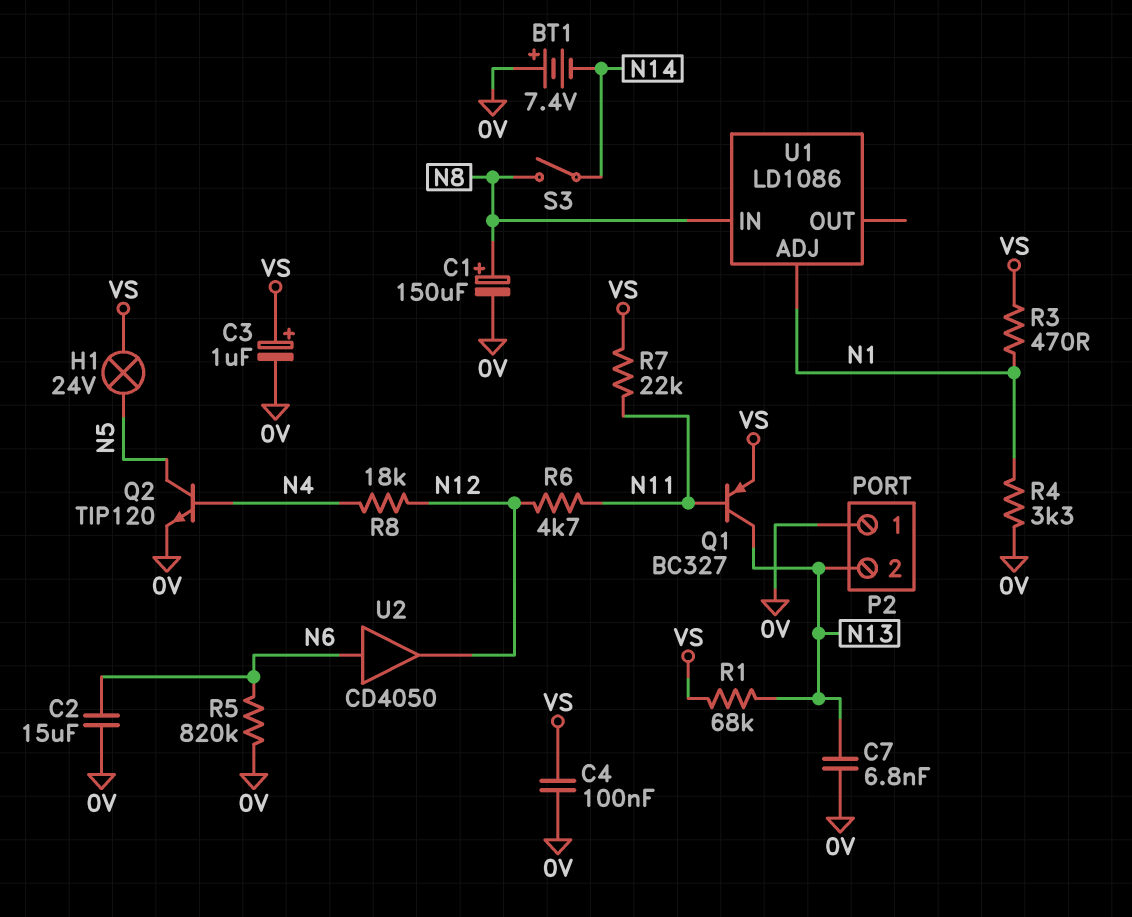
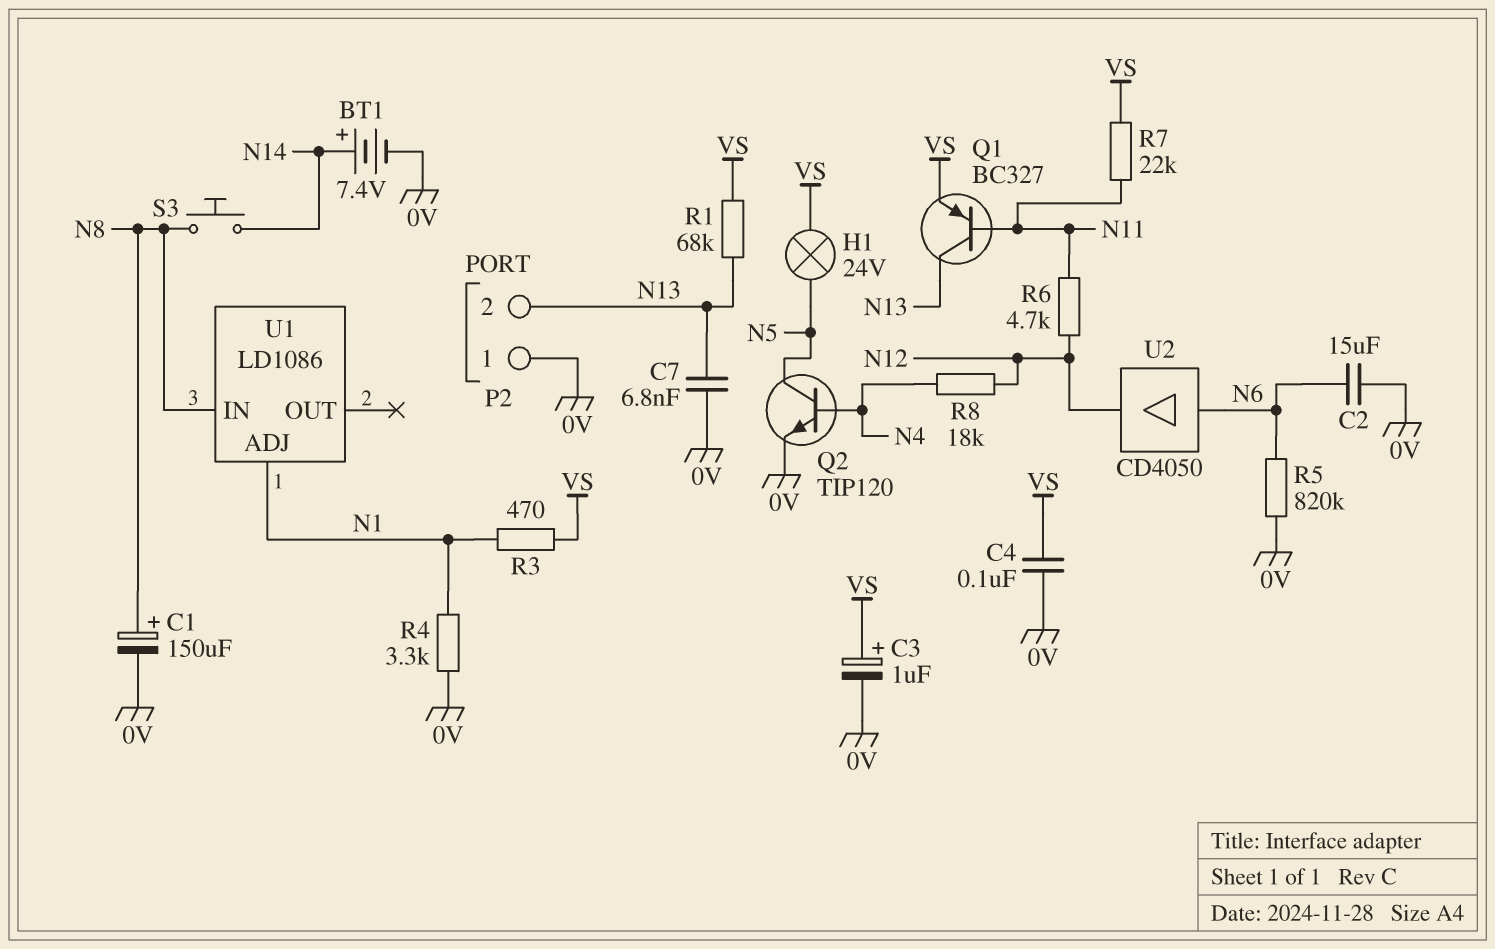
BT1: 7.4V (plus 0V, minus N14) -> 7.4V (plus N14, minus 0V)
S3: switch (N8, N14) -> button (N8, N14)

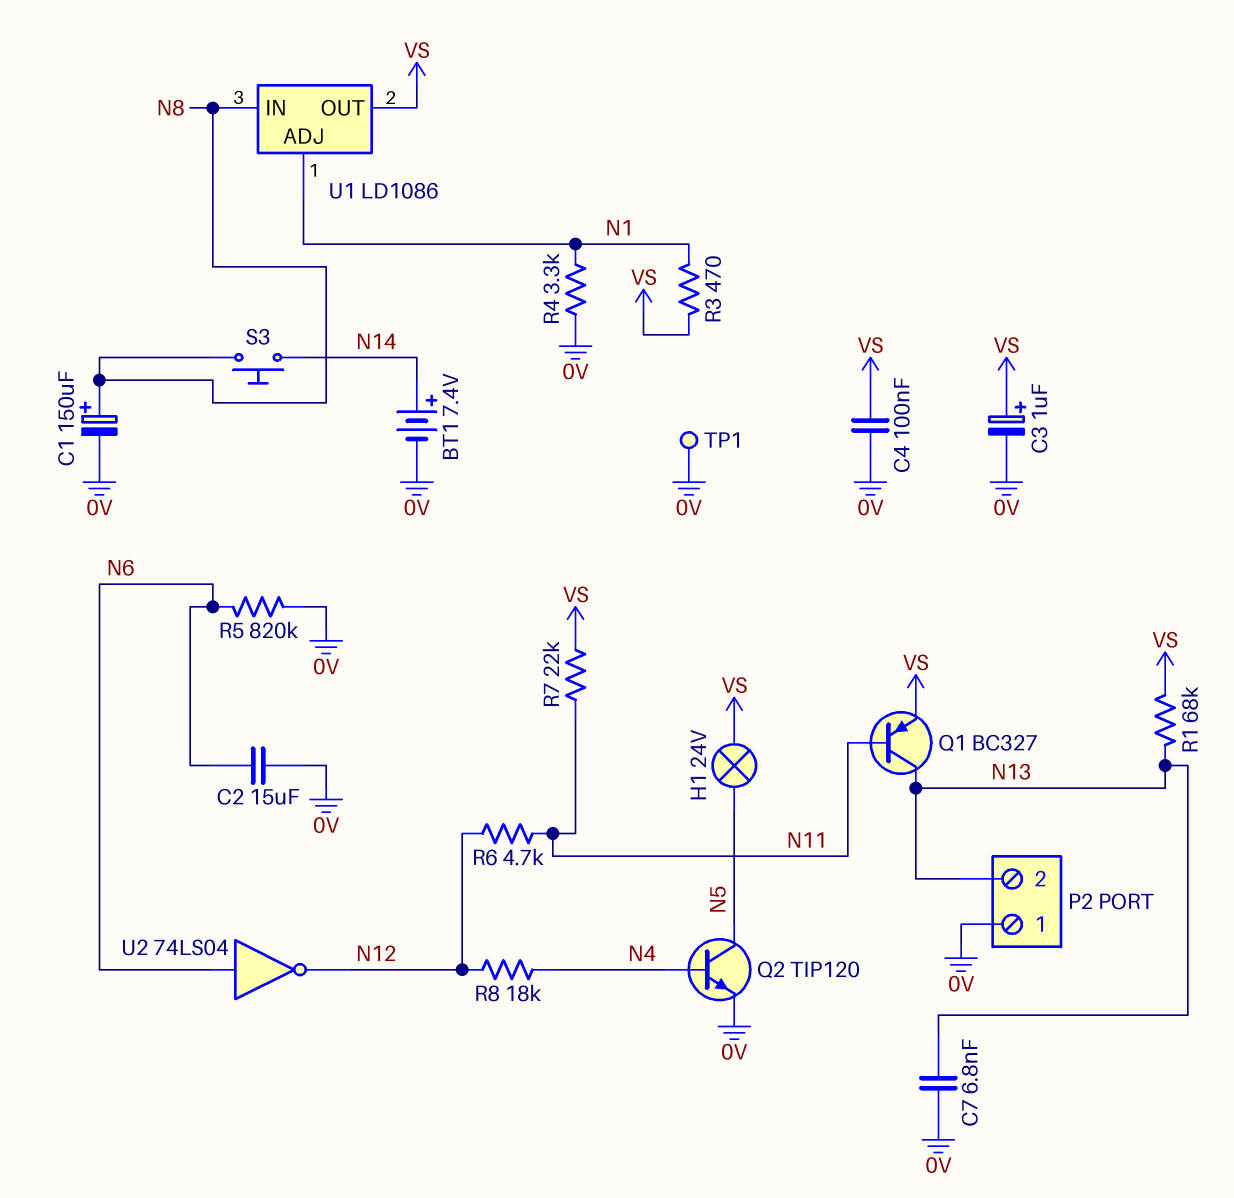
TP1: none -> test point (0V)
U1 pin OUT: none -> VS
U2: buffer CD4050 (in N6, out N12) -> NOT 74LS04 (in N6, out N12)

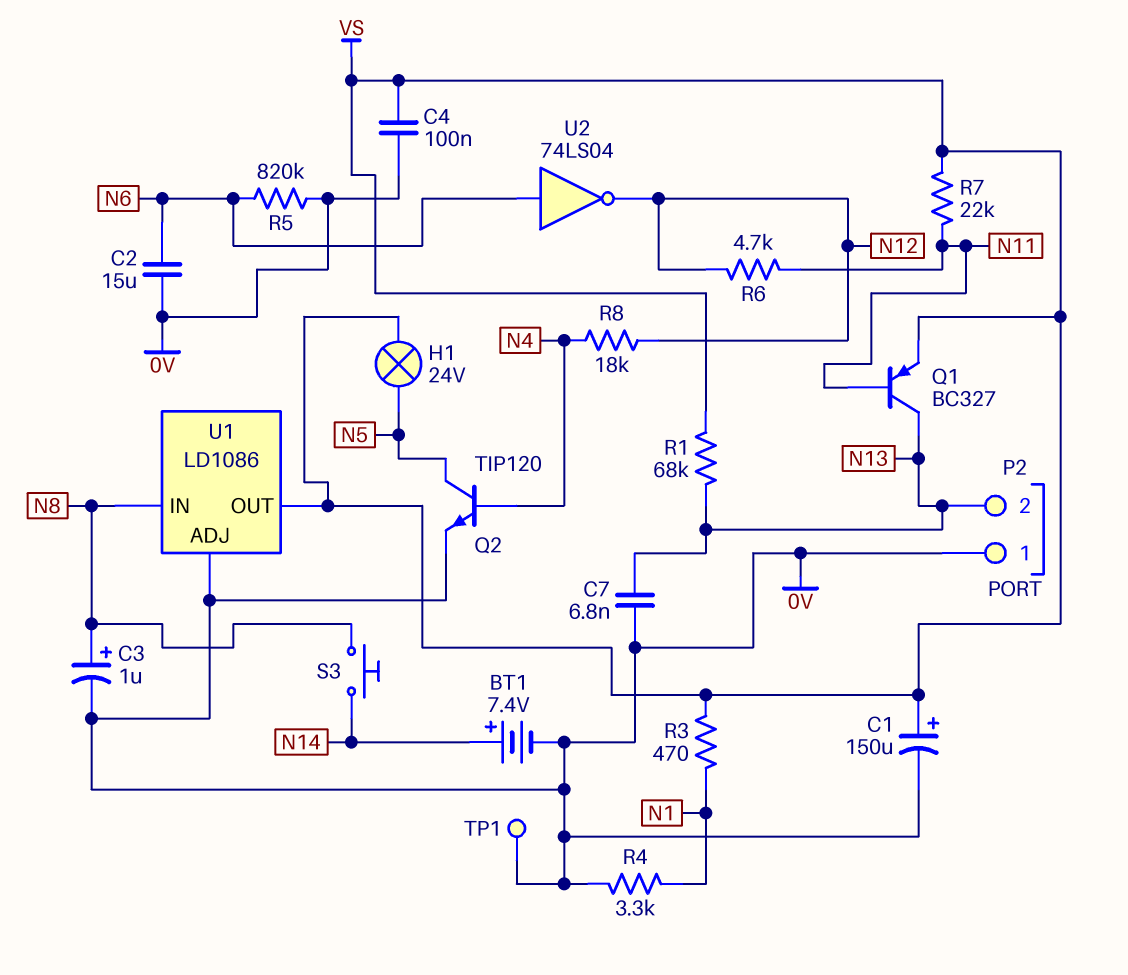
C1: 150uF (plus N8, minus 0V) -> 150uF (plus VS, minus 0V)
C3: 1uF (plus VS, minus 0V) -> 1uF (plus N8, minus 0V)
U1 pin ADJ: N1 -> 0V

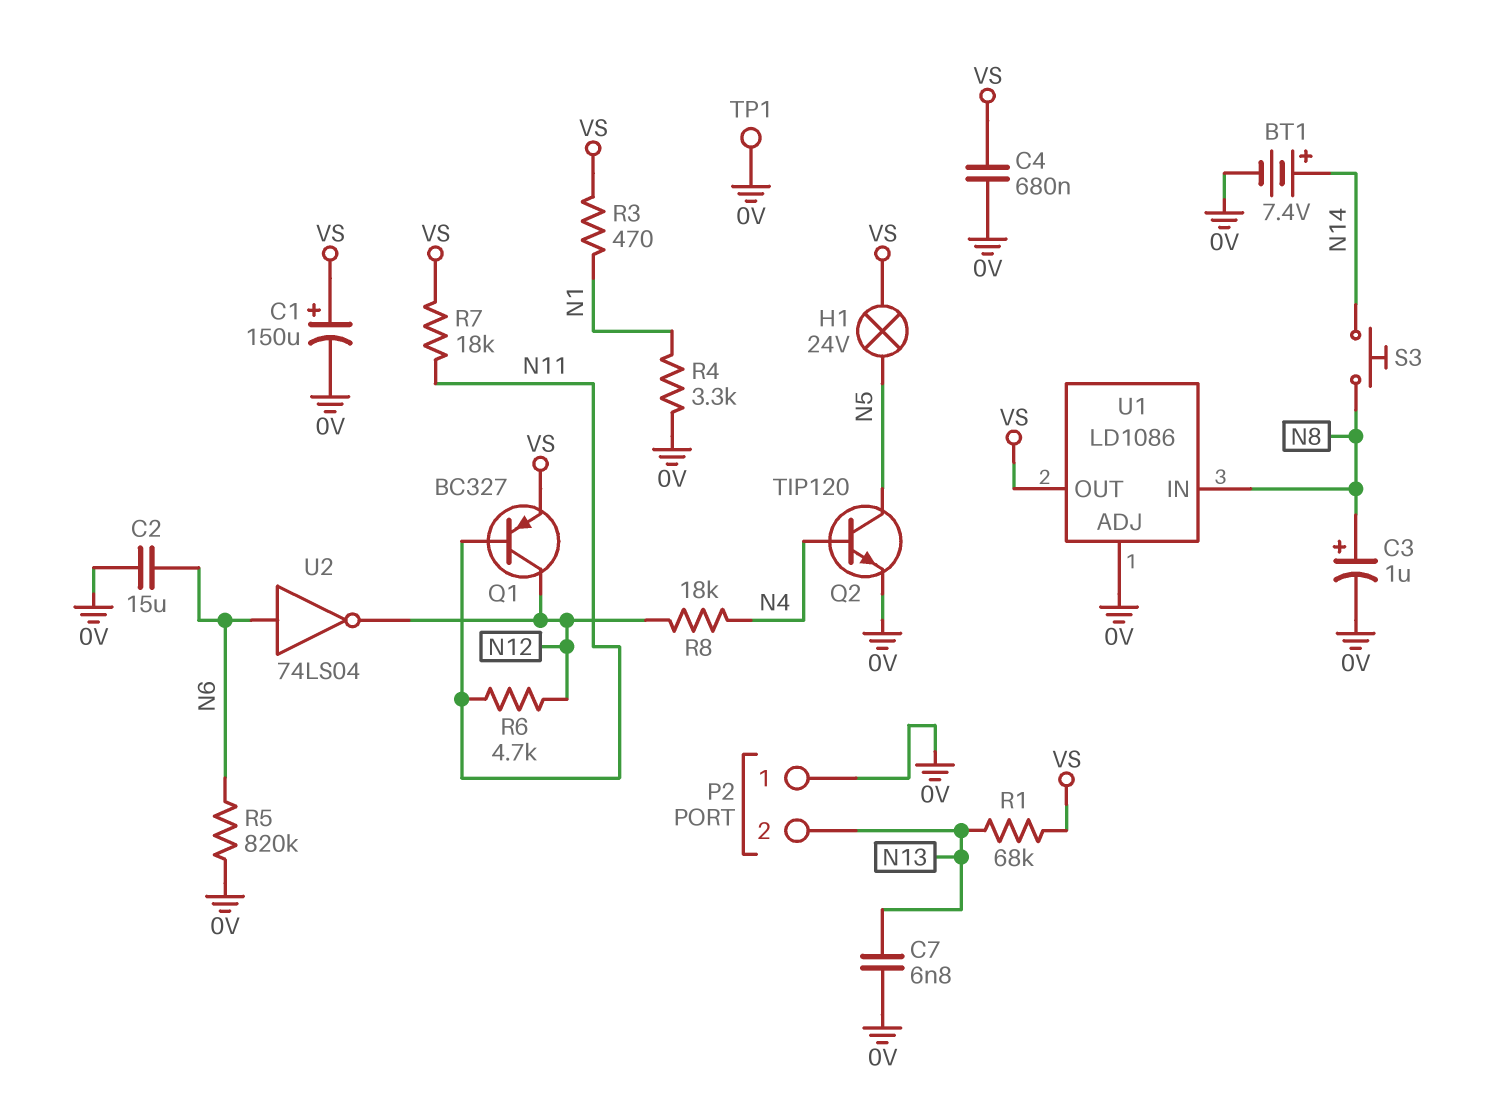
C4: 100nF (0V, VS) -> 680nF (0V, VS)
Q1: PNP BC327 (B N11, C N13, E VS) -> PNP BC327 (B N11, C N12, E VS)
R7: 22k (N11, VS) -> 18k (N11, VS)

